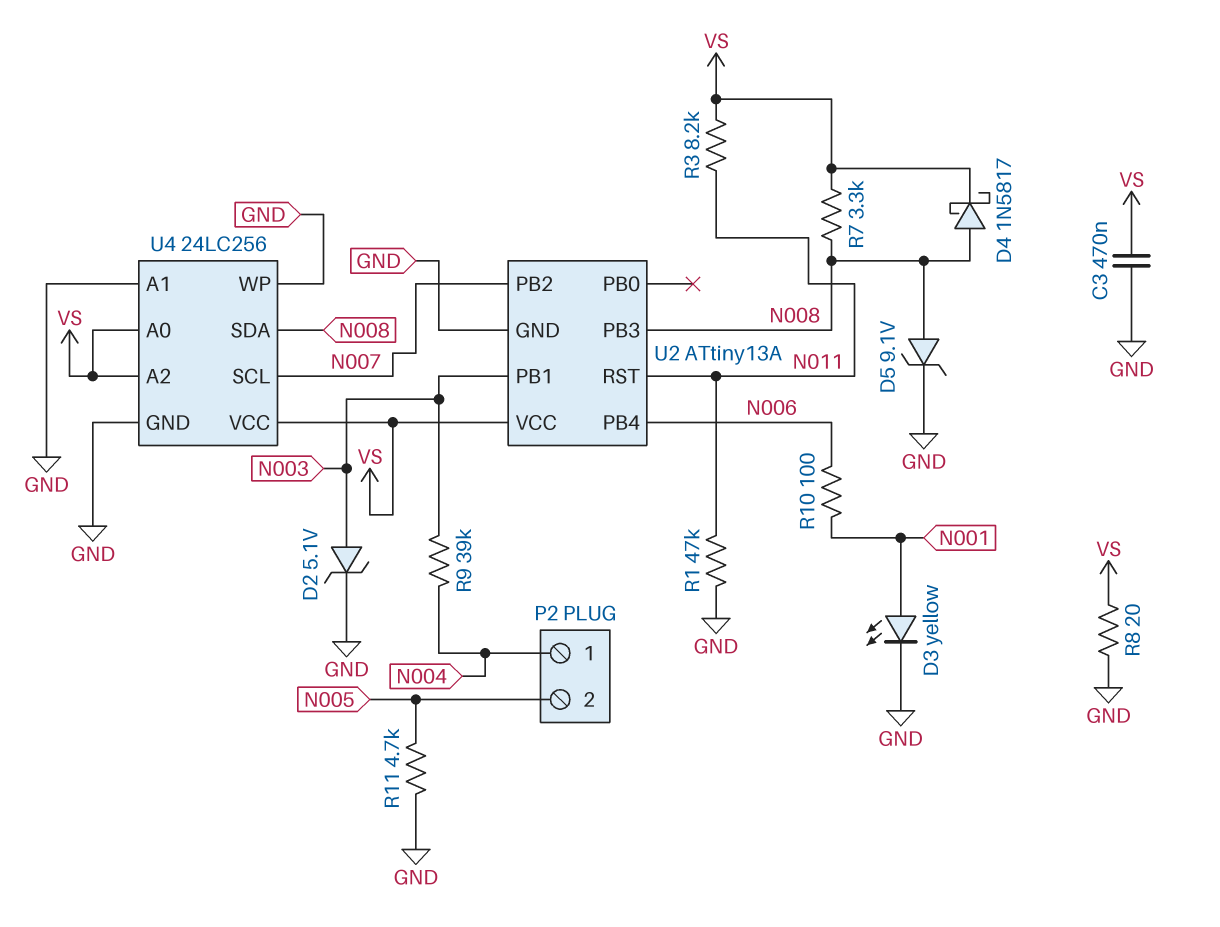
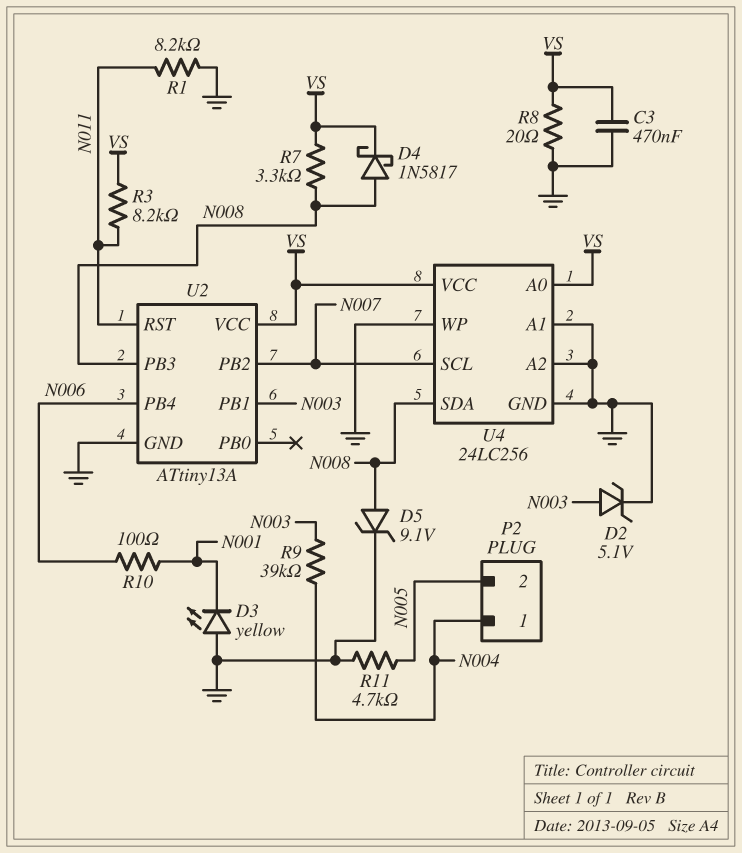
D3: LED yellow (A N001, K GND) -> LED yellow (A GND, K N001)
R1: 47k (GND, N011) -> 8.2k (GND, N011)
U4 pin A2: VS -> GND

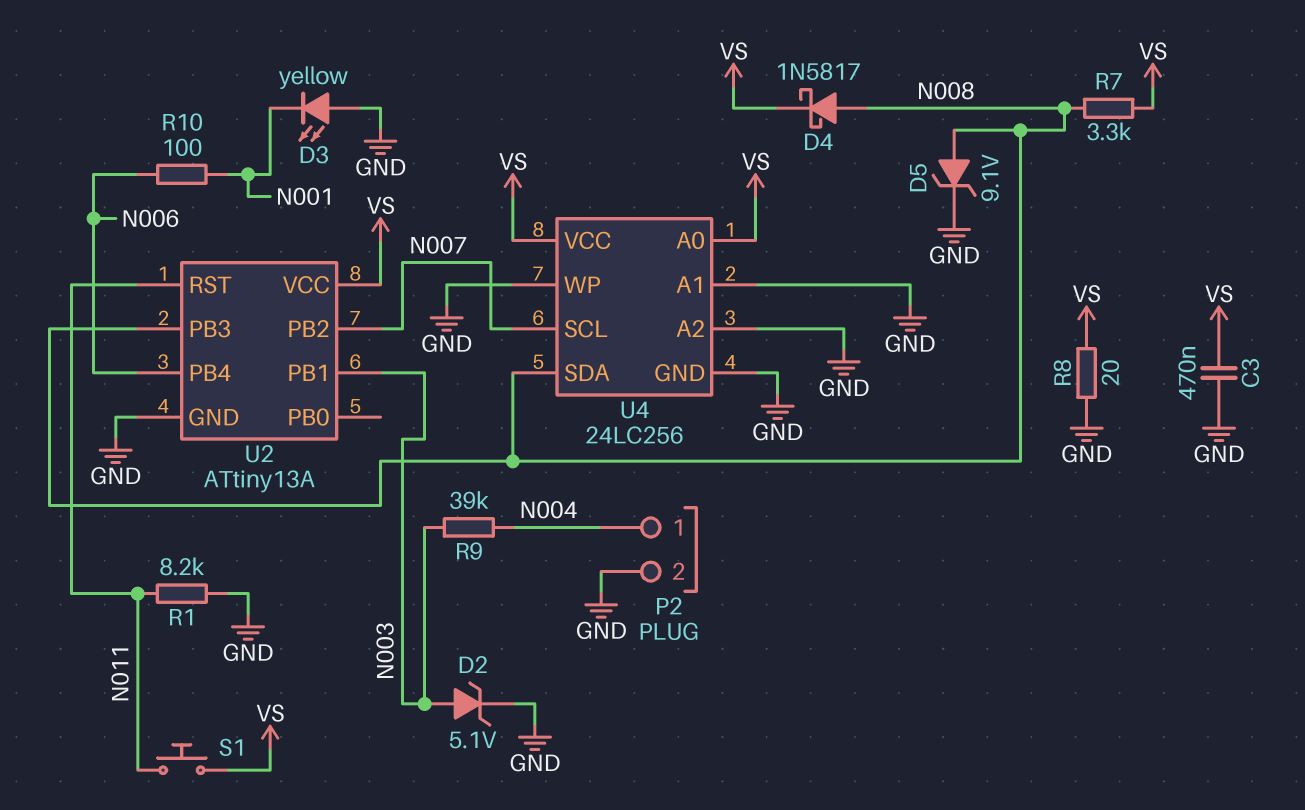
P2 pin 2: N005 -> GND
R3: 8.2k (N011, VS) -> none
R11: 4.7k (GND, N005) -> none
S1: none -> button (N011, VS)

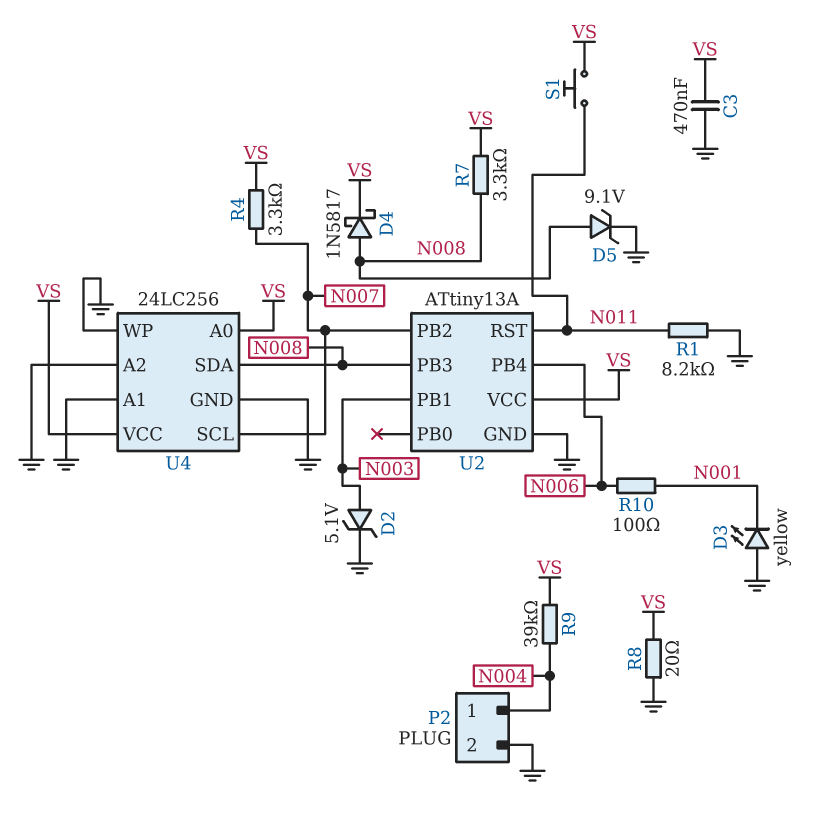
R4: none -> 3.3k (N007, VS)
R9: 39k (N003, N004) -> 39k (N004, VS)

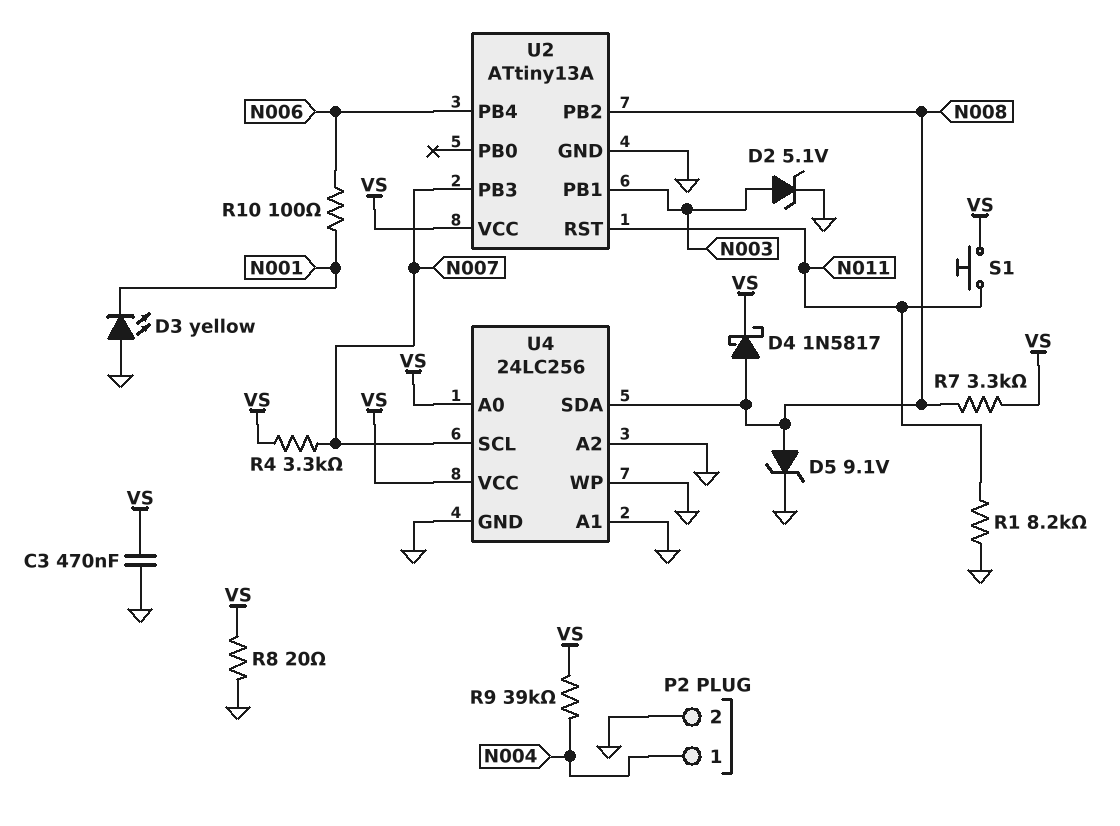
U2 pin PB2: N007 -> N008
U2 pin PB3: N008 -> N007

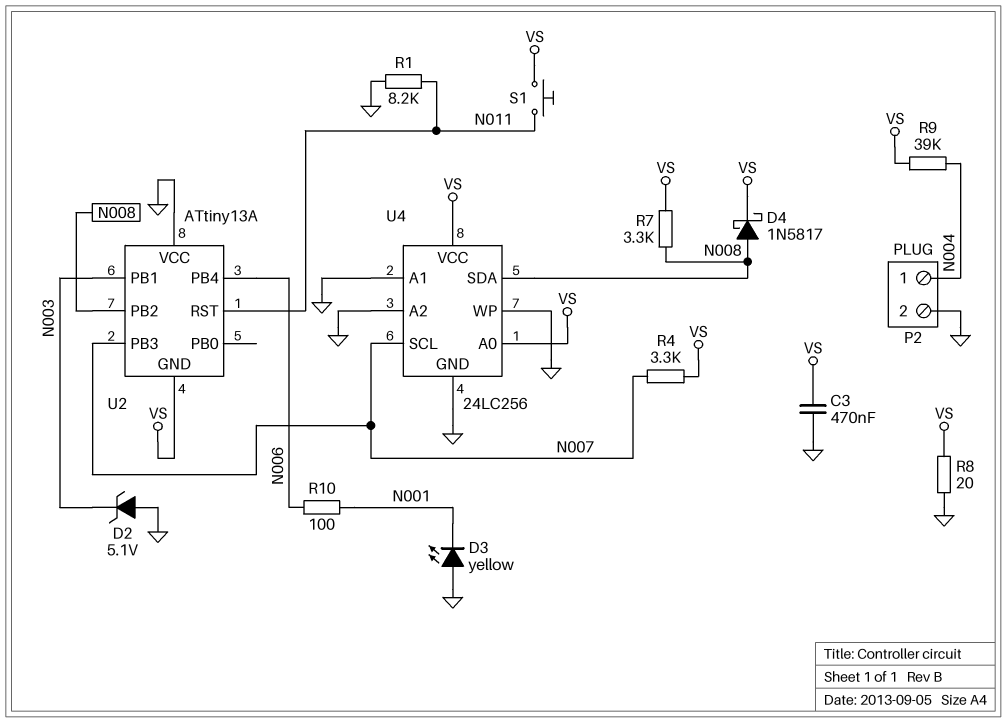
D2: zener 5.1V (A N003, K GND) -> zener 5.1V (A GND, K N003)
D5: zener 9.1V (A N008, K GND) -> none
U2 pin GND: GND -> VS
U2 pin VCC: VS -> GND

